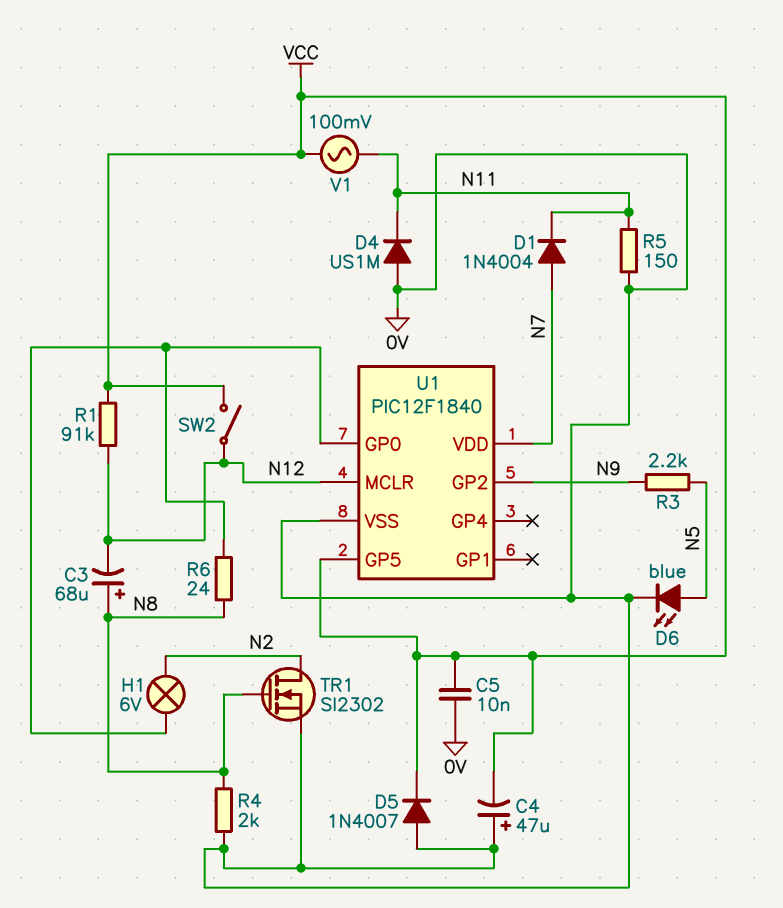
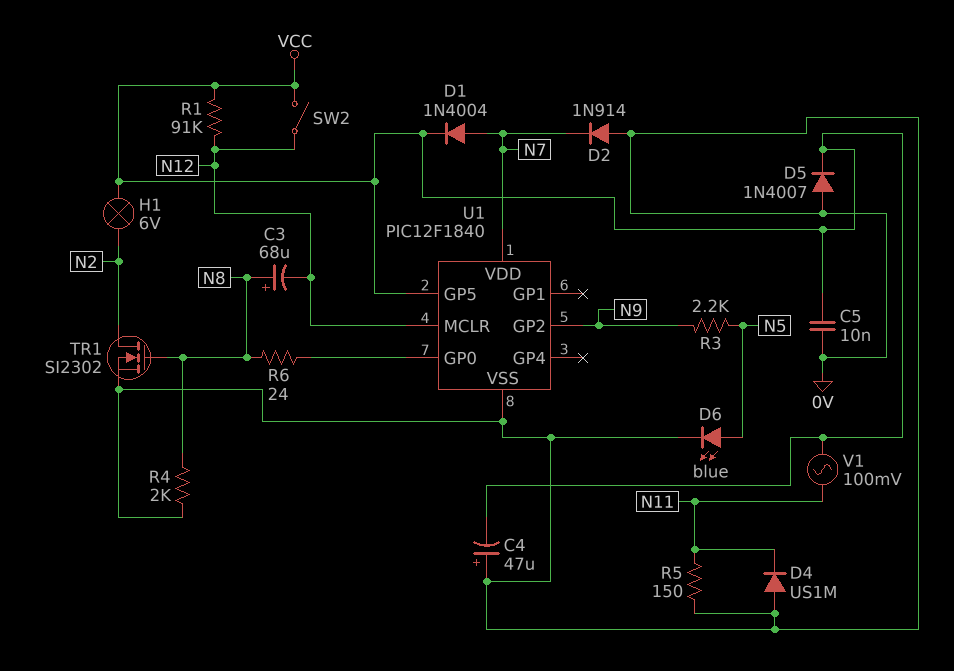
D1: diode 1N4004 (A N7, K N11) -> diode 1N4004 (A N7, K VCC)
D2: none -> diode 1N914 (A 0V, K N7)
H1: lamp 6V (N2, U1/GP0) -> lamp 6V (N2, VCC)

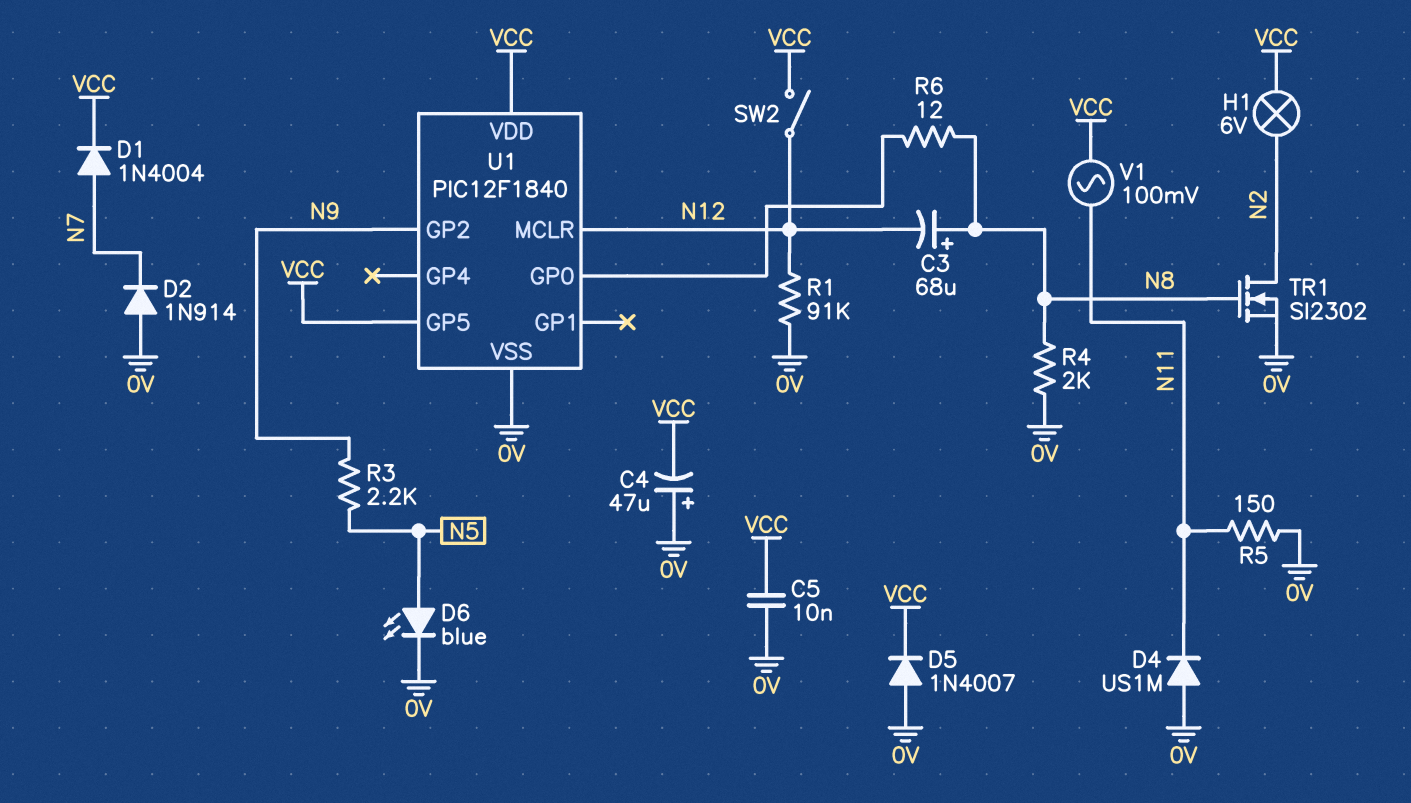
R1: 91k (N12, VCC) -> 91k (0V, N12)
R6: 24 (N8, U1/GP0) -> 12 (N8, U1/GP0)
U1 pin VDD: N7 -> VCC

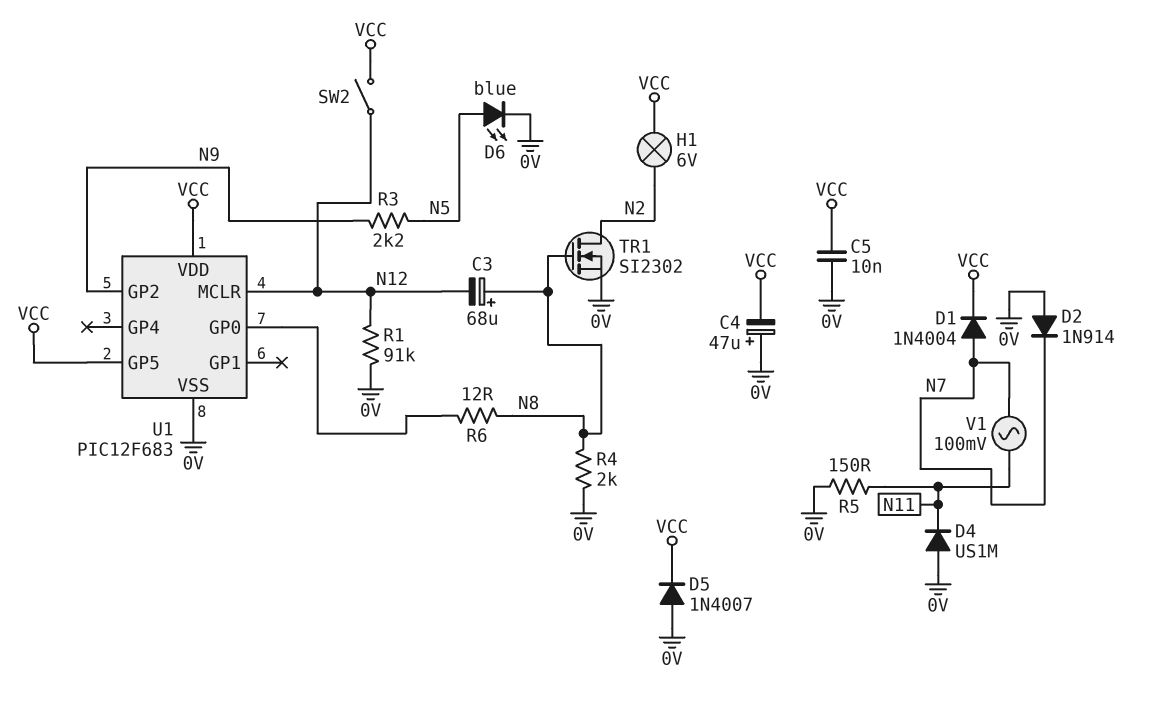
U1: PIC12F1840 -> PIC12F683
V1: AC 100mV (N11, VCC) -> AC 100mV (N7, N11)

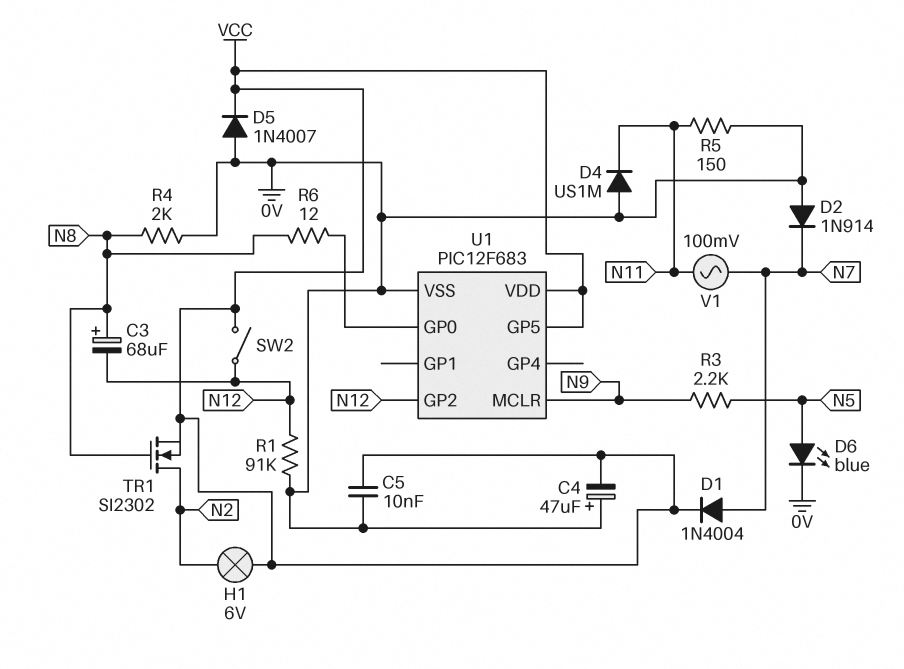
TR1: NMOS SI2302 (G N8, D N2, S 0V) -> NMOS SI2302 (G N8, D N2, S VCC)
U1 pin GP2: N9 -> N12
U1 pin MCLR: N12 -> N9

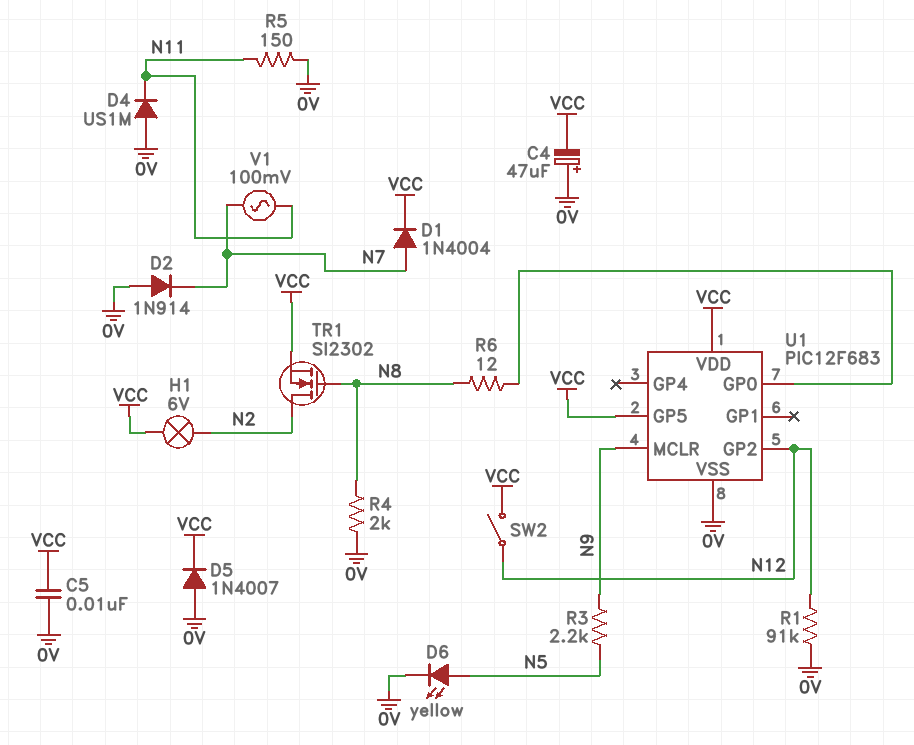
C3: 68uF (plus N8, minus N12) -> none
D6: LED blue (A N5, K 0V) -> LED yellow (A N5, K 0V)

